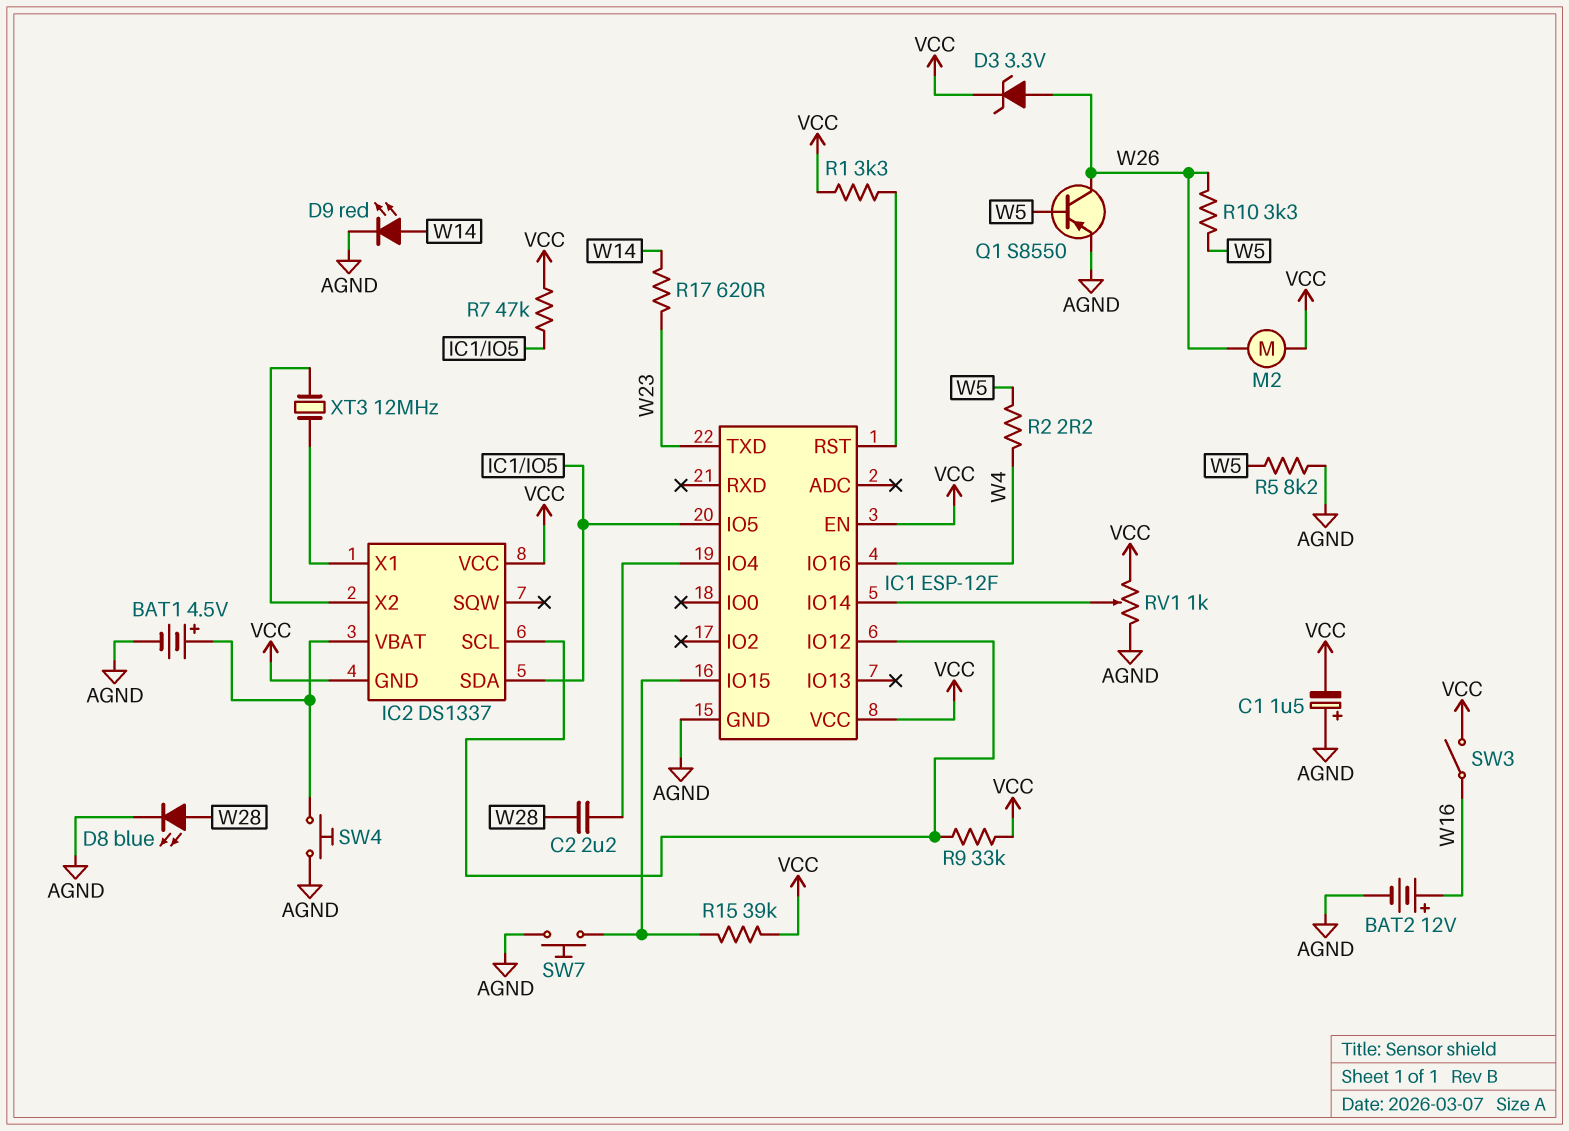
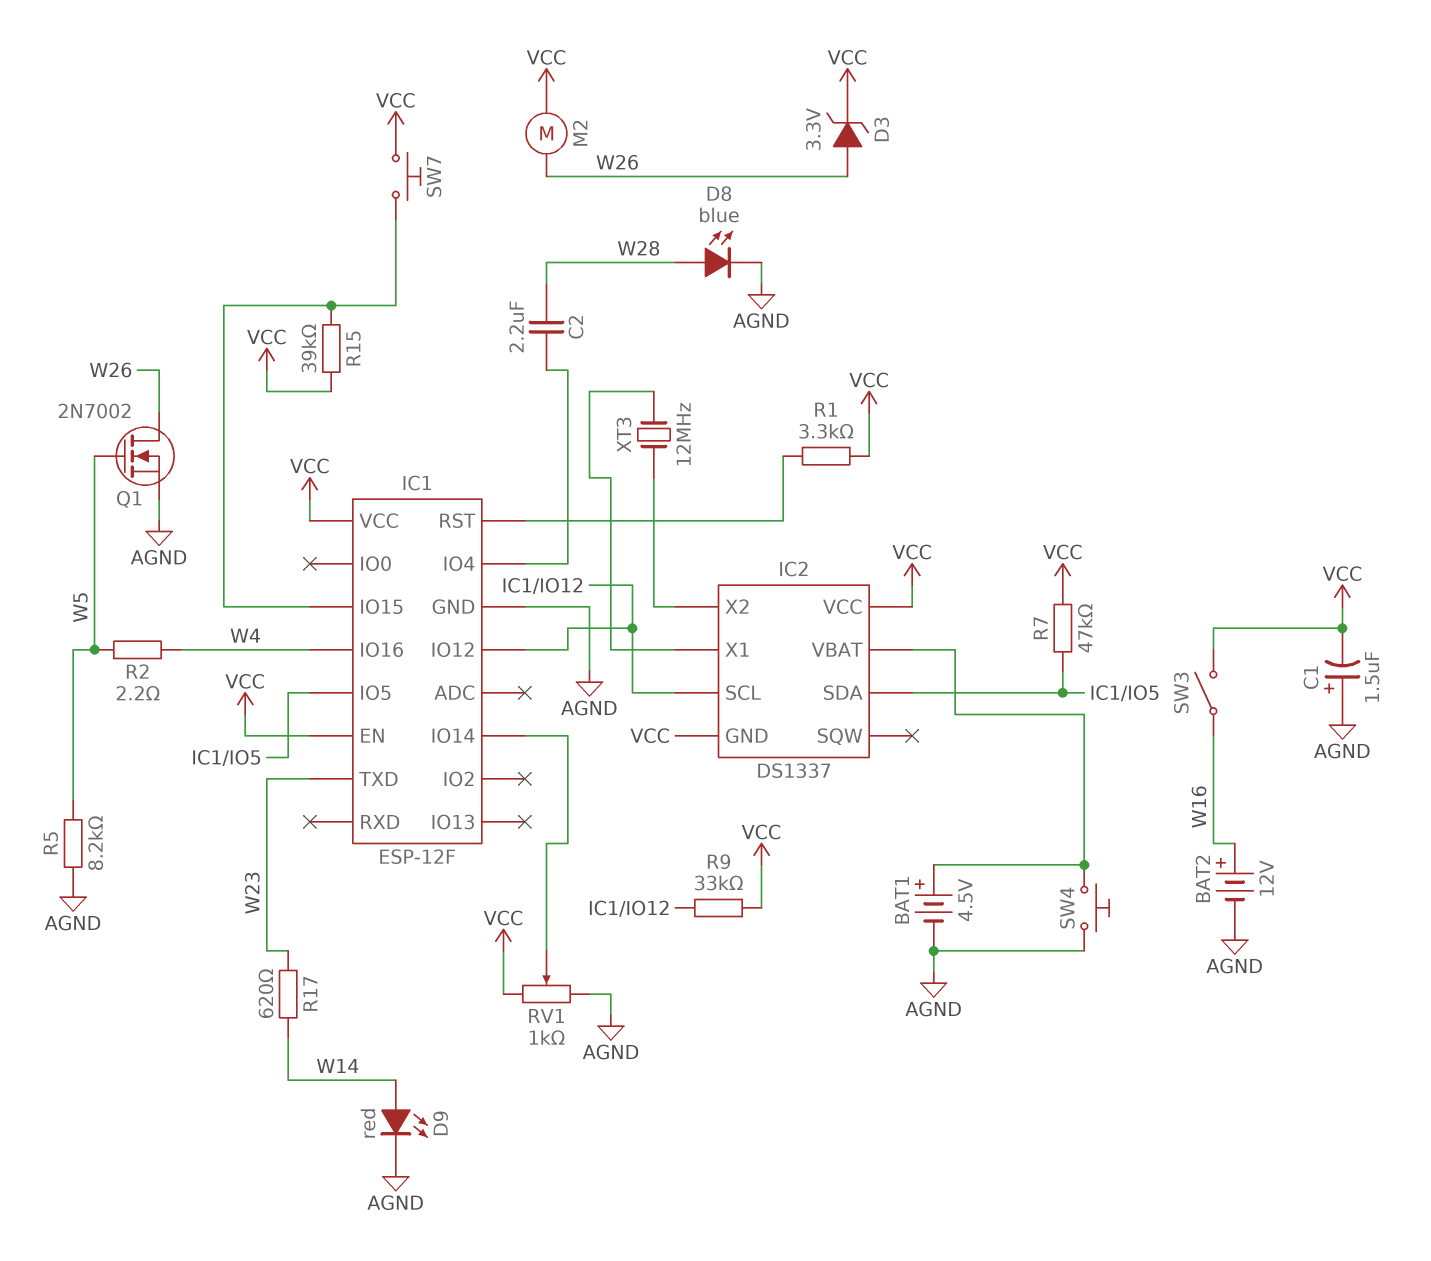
Q1: PNP S8550 (B W5, C W26, E AGND) -> NMOS 2N7002 (G W5, D W26, S AGND)
R10: 3.3k (W5, W26) -> none
SW7: button (AGND, IC1/IO15) -> button (IC1/IO15, VCC)

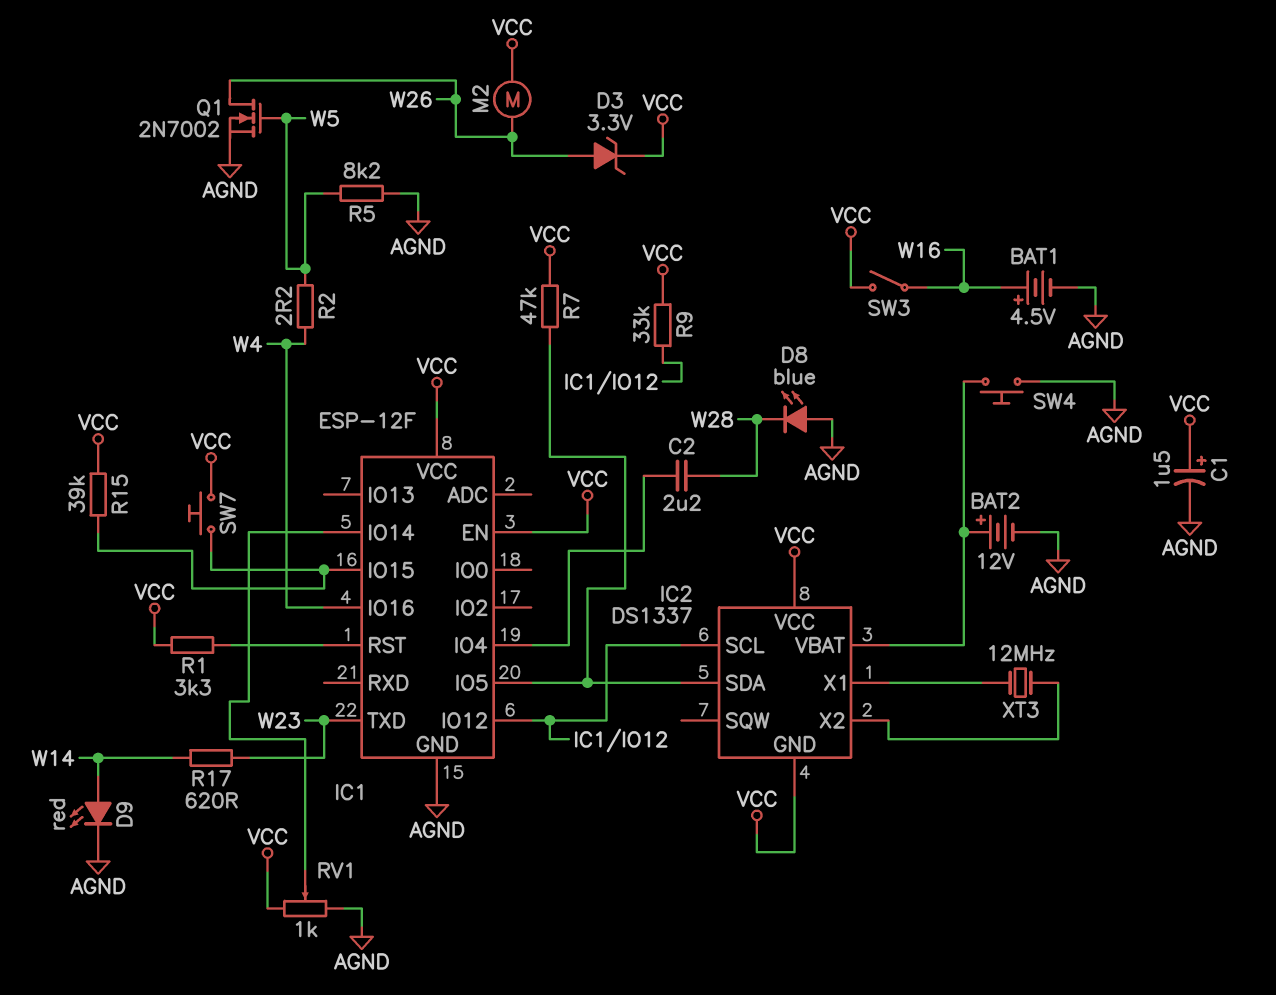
BAT1: 4.5V (plus IC2/VBAT, minus AGND) -> 4.5V (plus W16, minus AGND)
BAT2: 12V (plus W16, minus AGND) -> 12V (plus IC2/VBAT, minus AGND)
C1: 1.5uF (plus AGND, minus VCC) -> 1.5uF (plus VCC, minus AGND)
D8: LED blue (A W28, K AGND) -> LED blue (A AGND, K W28)

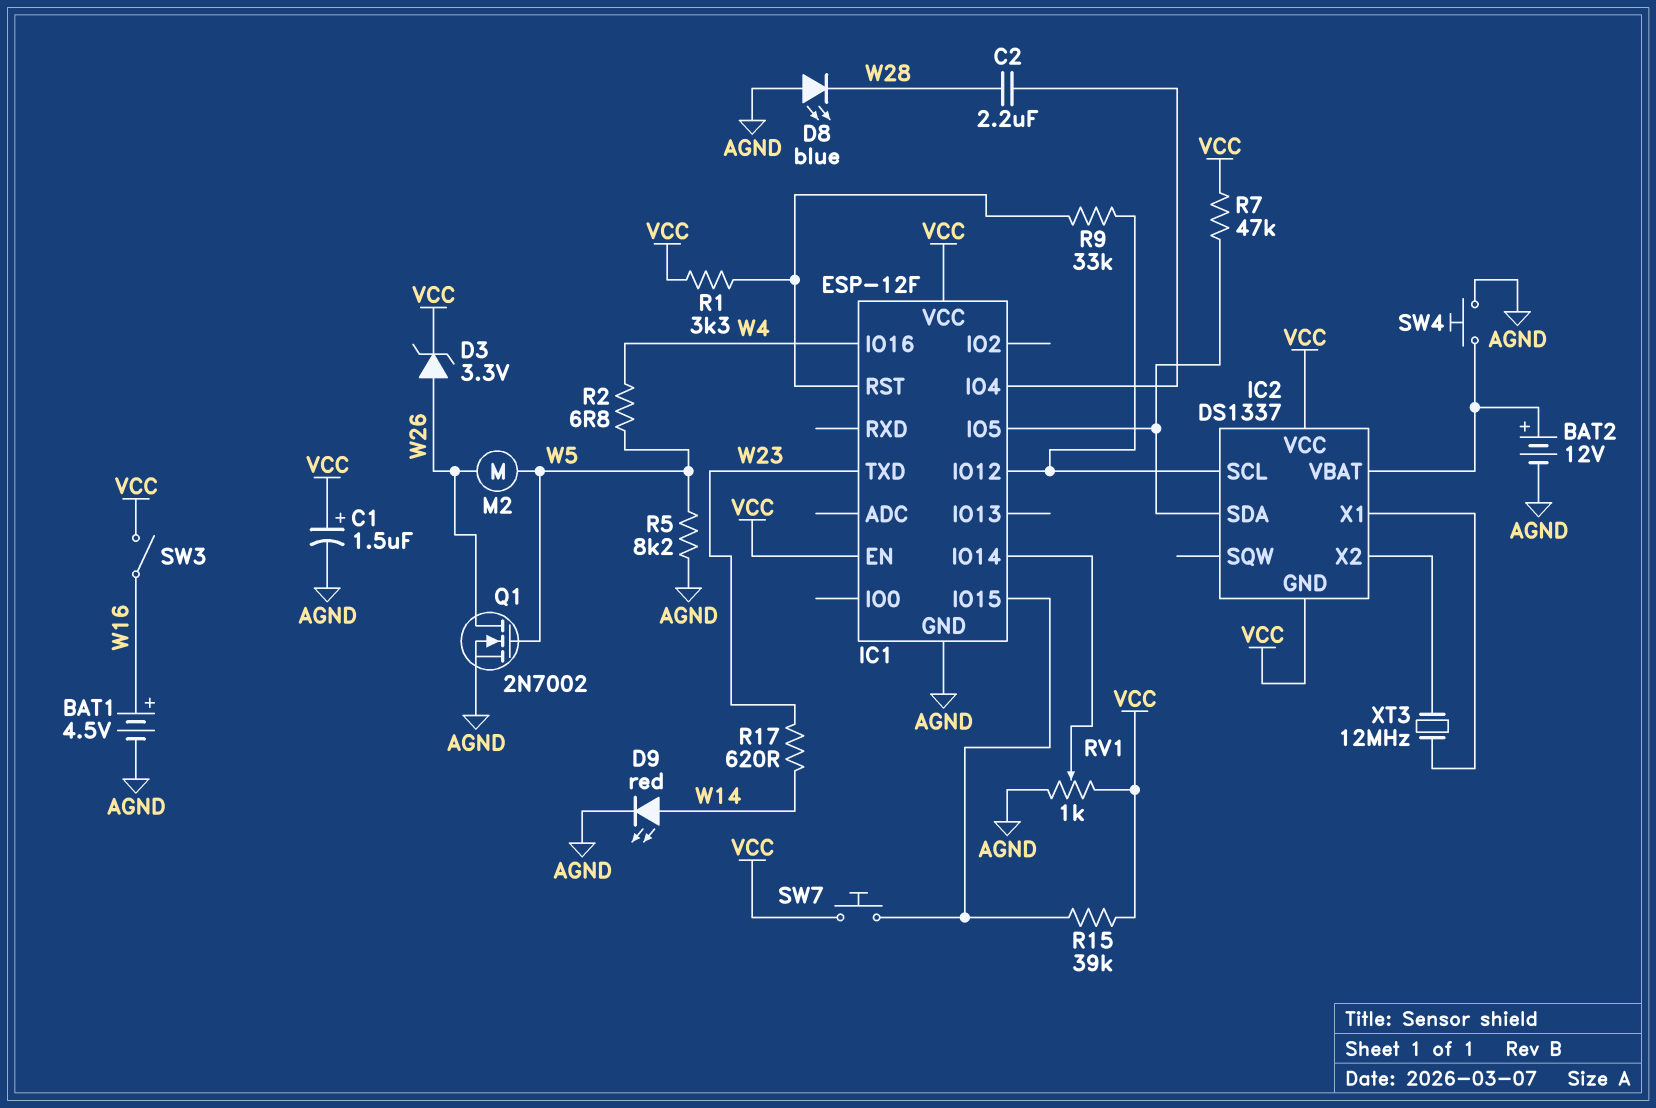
M2: motor (VCC, W26) -> motor (W5, W26)
R2: 2.2 (W4, W5) -> 6.8 (W4, W5)
R9: 33k (IC1/IO12, VCC) -> 33k (IC1/IO12, IC1/RST)

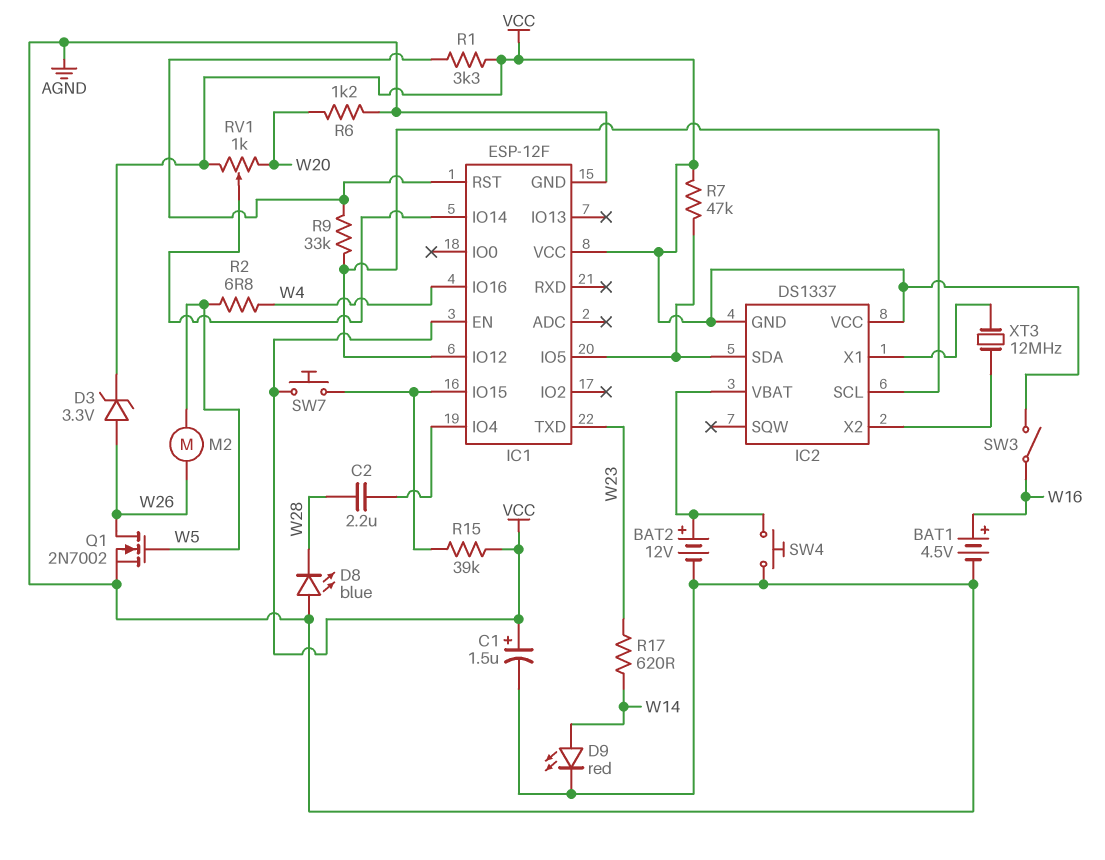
R5: 8.2k (AGND, W5) -> none
R6: none -> 1.2k (AGND, W20)
RV1: 1k (AGND, VCC, wiper IC1/IO14) -> 1k (VCC, W20, wiper IC1/IO14)

